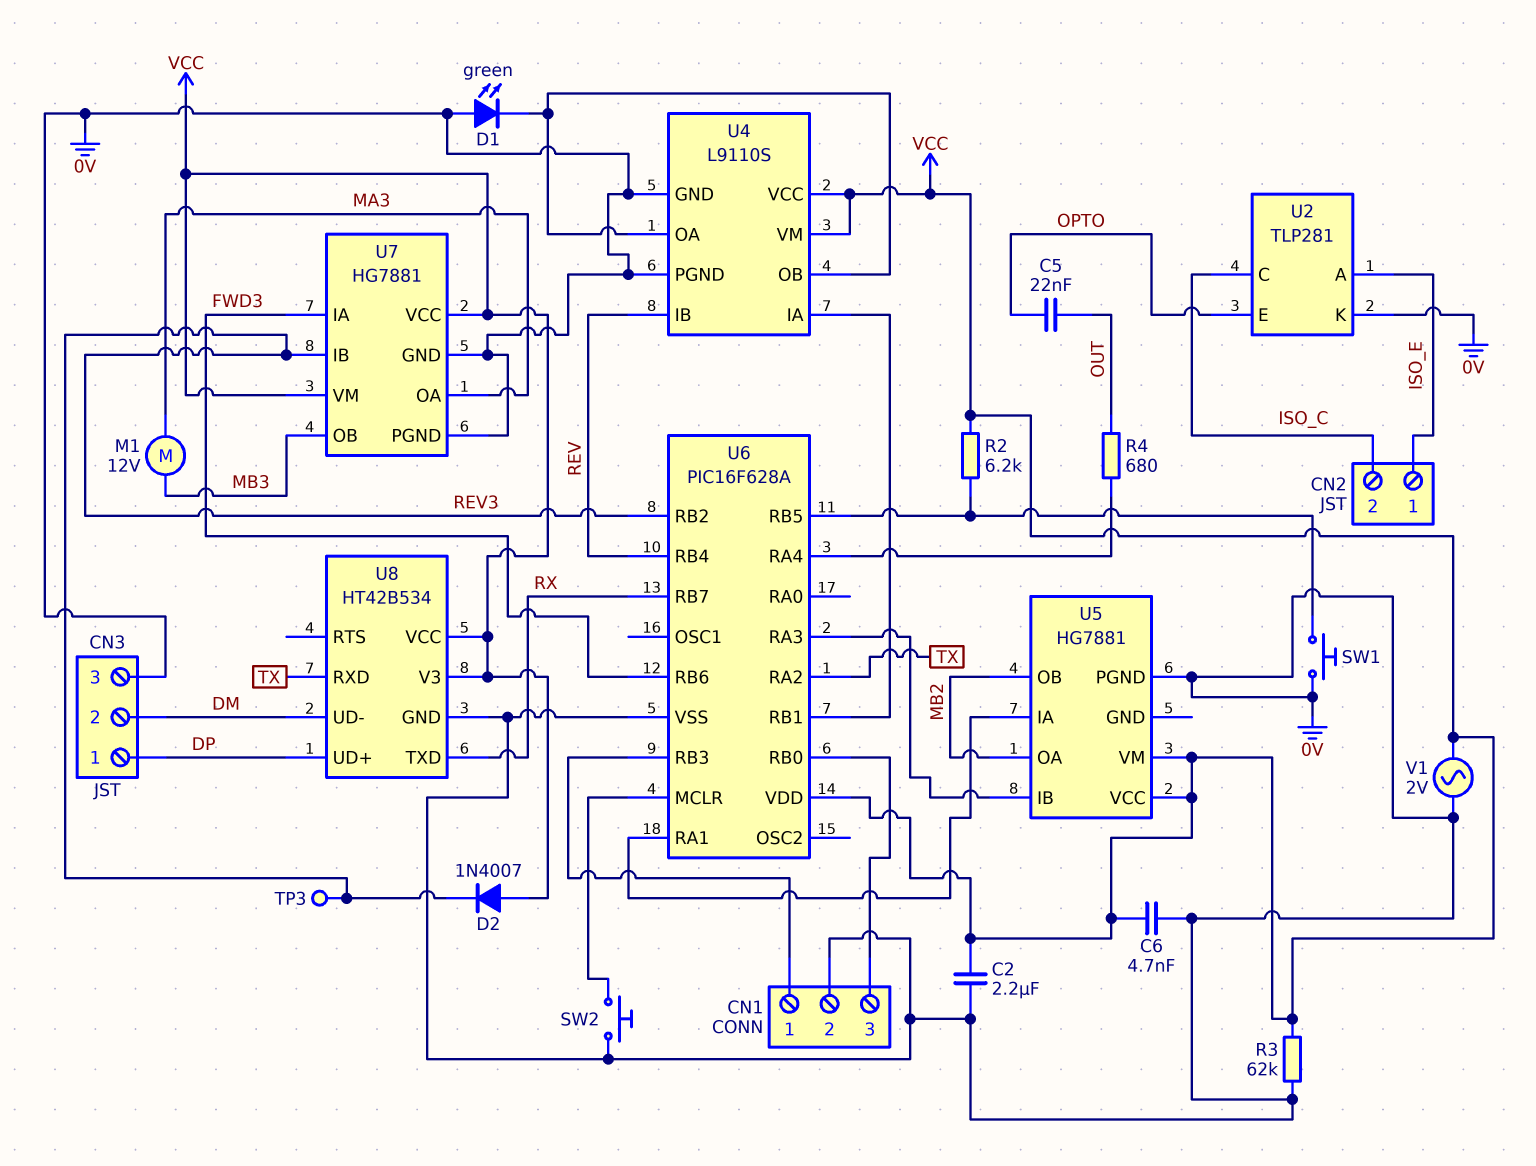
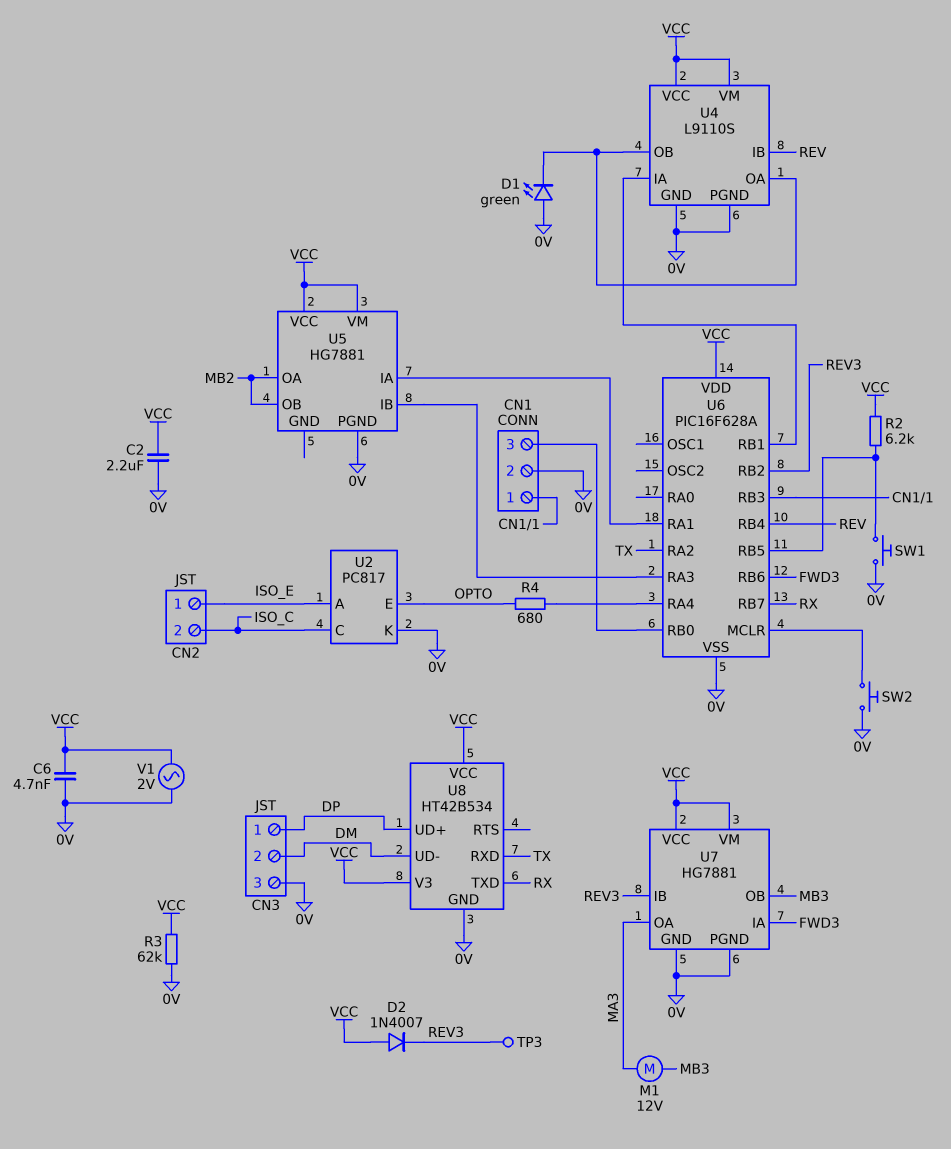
C5: 22nF (OPTO, OUT) -> none
R4: 680 (OUT, U6/RA4) -> 680 (OPTO, U6/RA4)
U2: TLP281 -> PC817

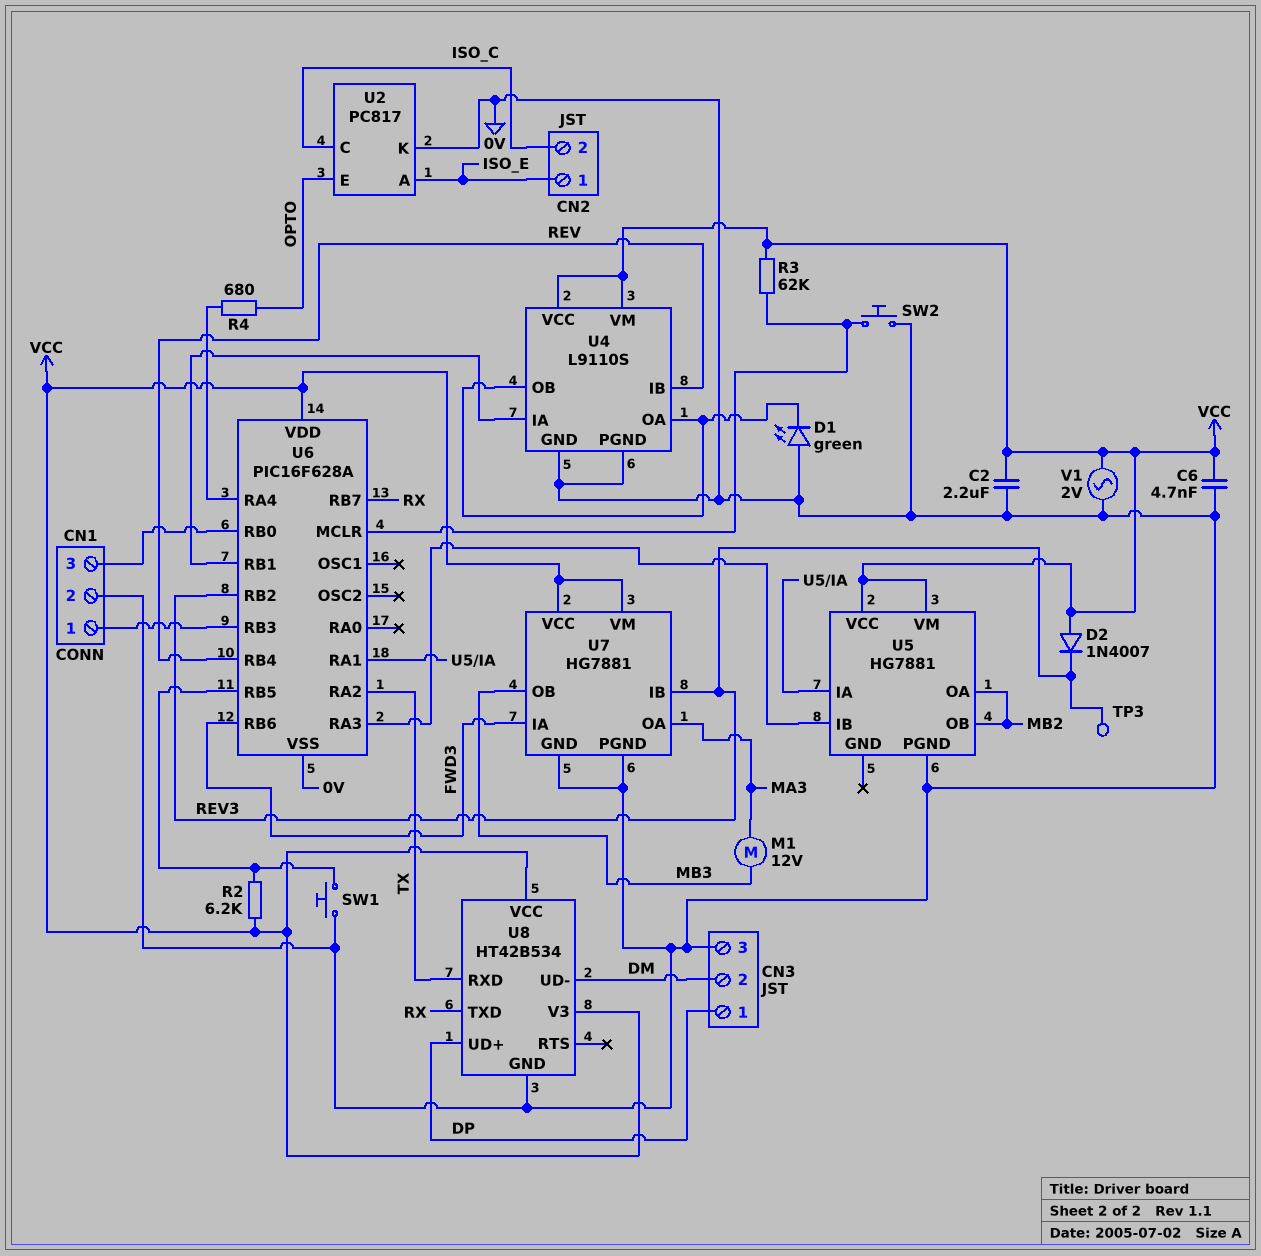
R3: 62k (0V, VCC) -> 62k (U6/MCLR, VCC)

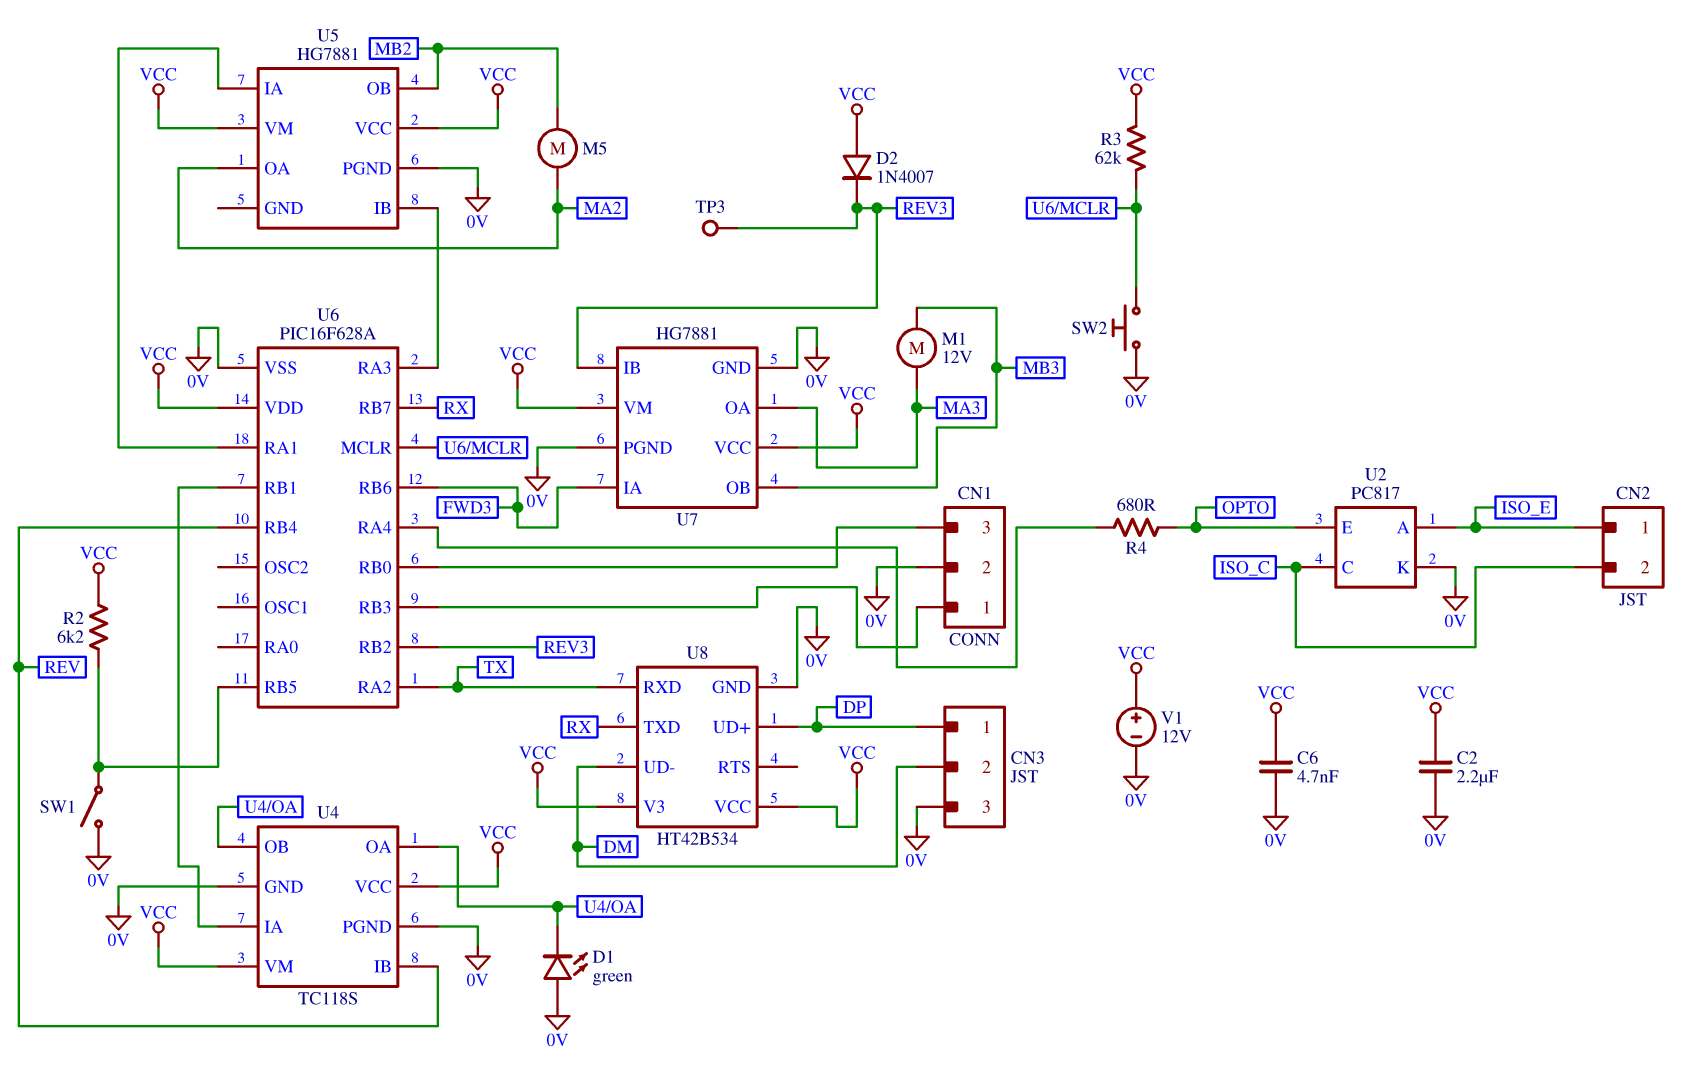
M5: none -> motor (MA2, MB2)
SW1: button (0V, U6/RB5) -> switch (0V, U6/RB5)
U4: L9110S -> TC118S
U5 pin OA: MB2 -> MA2
V1: AC 2V (0V, VCC) -> 12V (plus VCC, minus 0V)

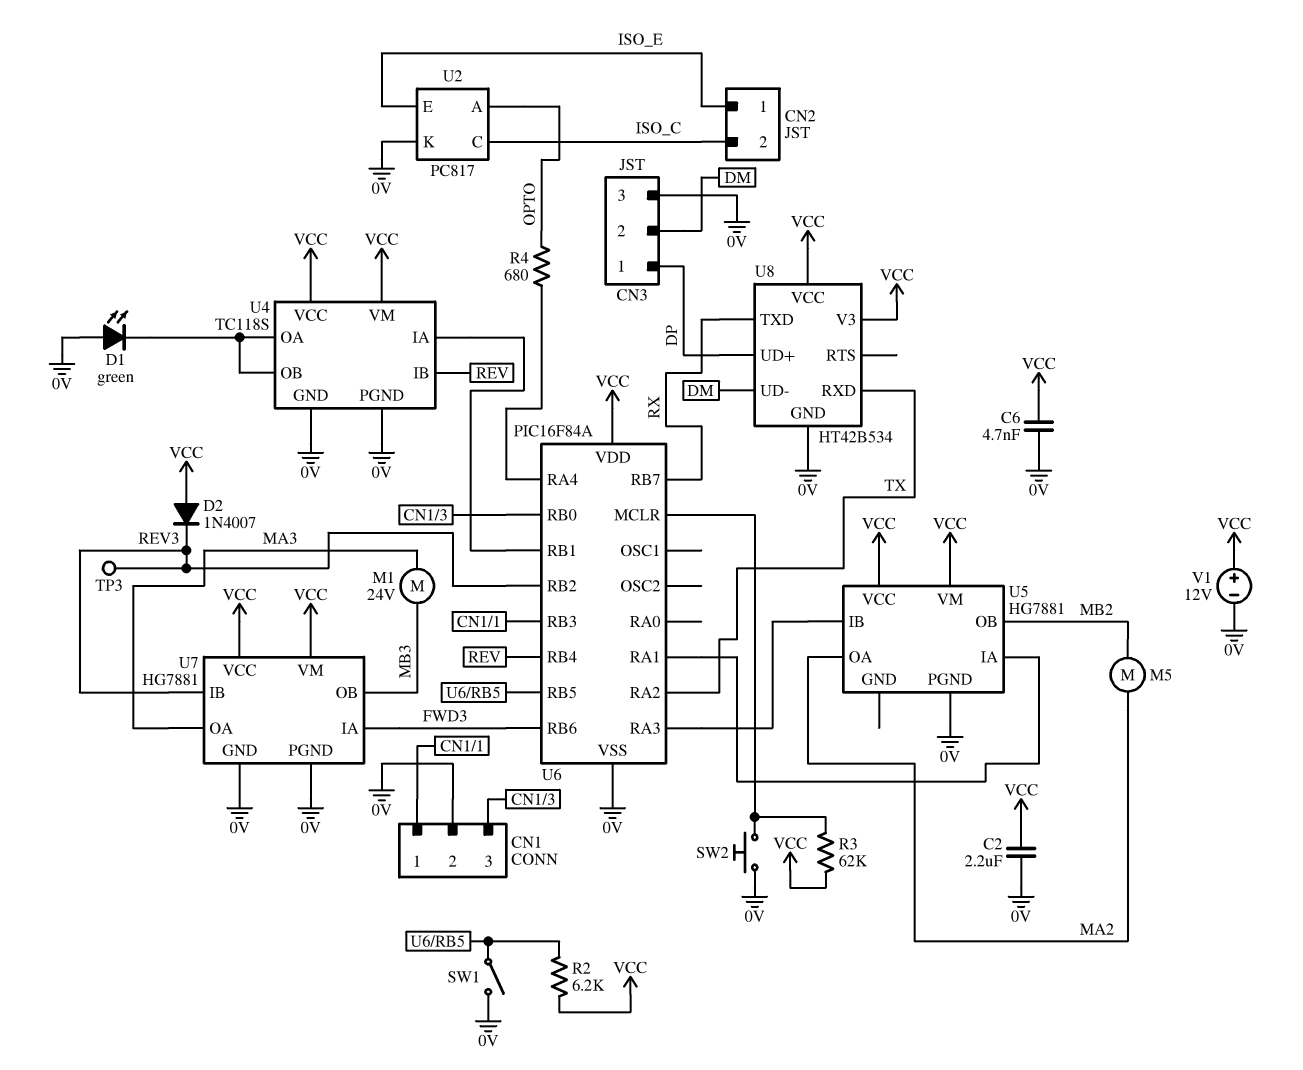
M1: motor 12V (MA3, MB3) -> motor 24V (MA3, MB3)
U2 pin A: ISO_E -> OPTO
U2 pin E: OPTO -> ISO_E
U6: PIC16F628A -> PIC16F84A

